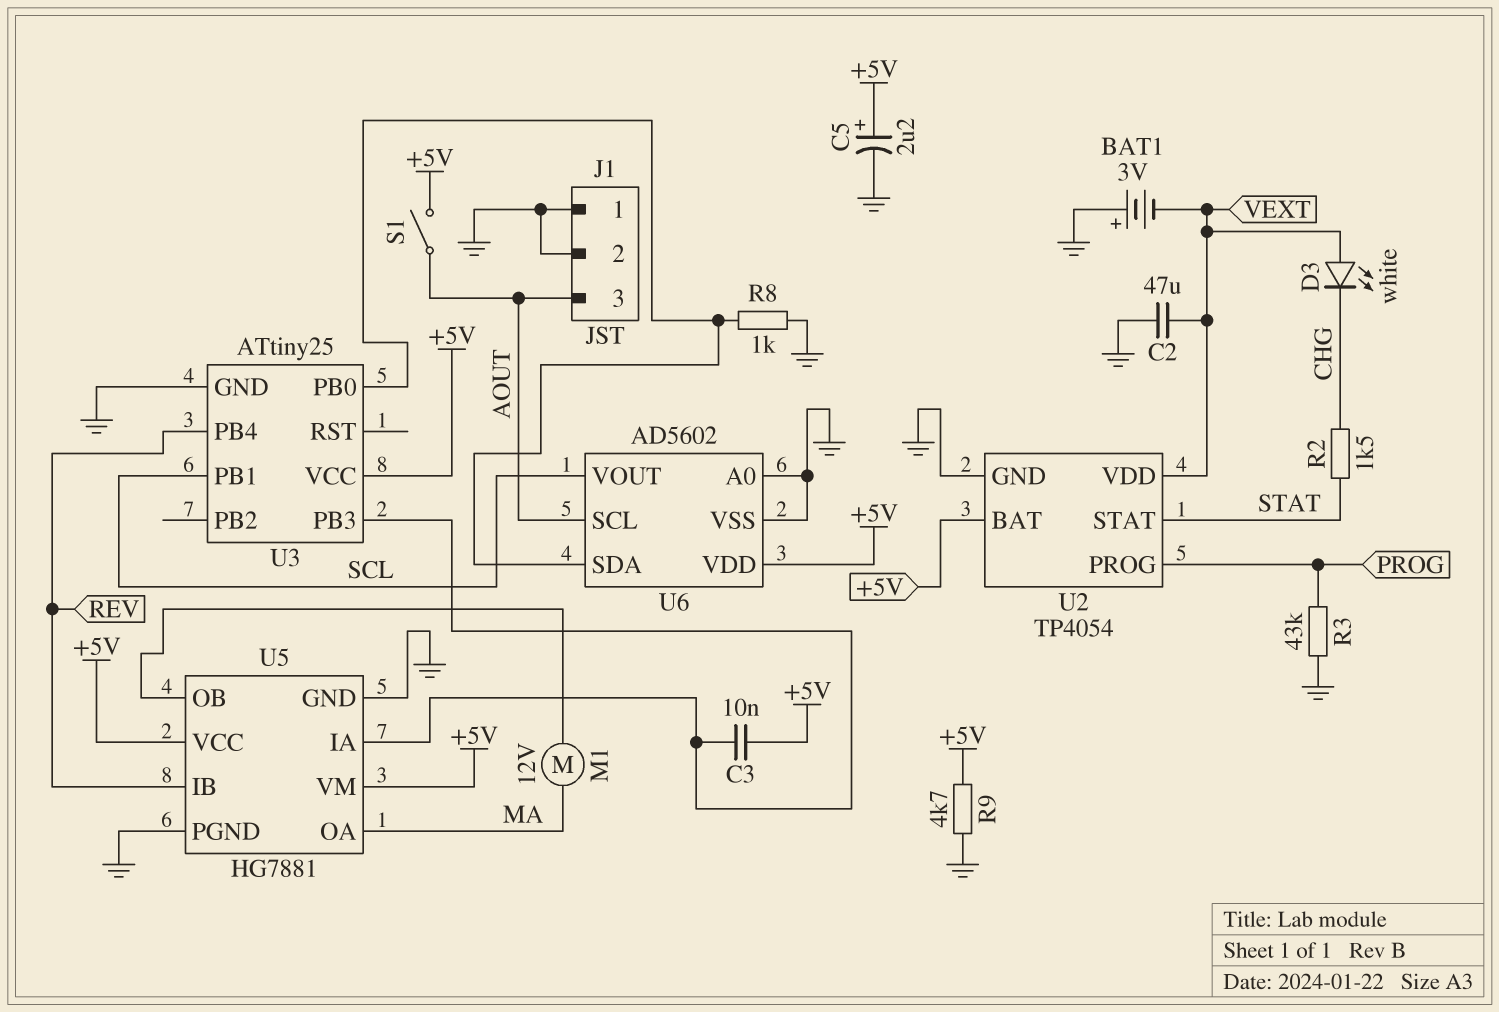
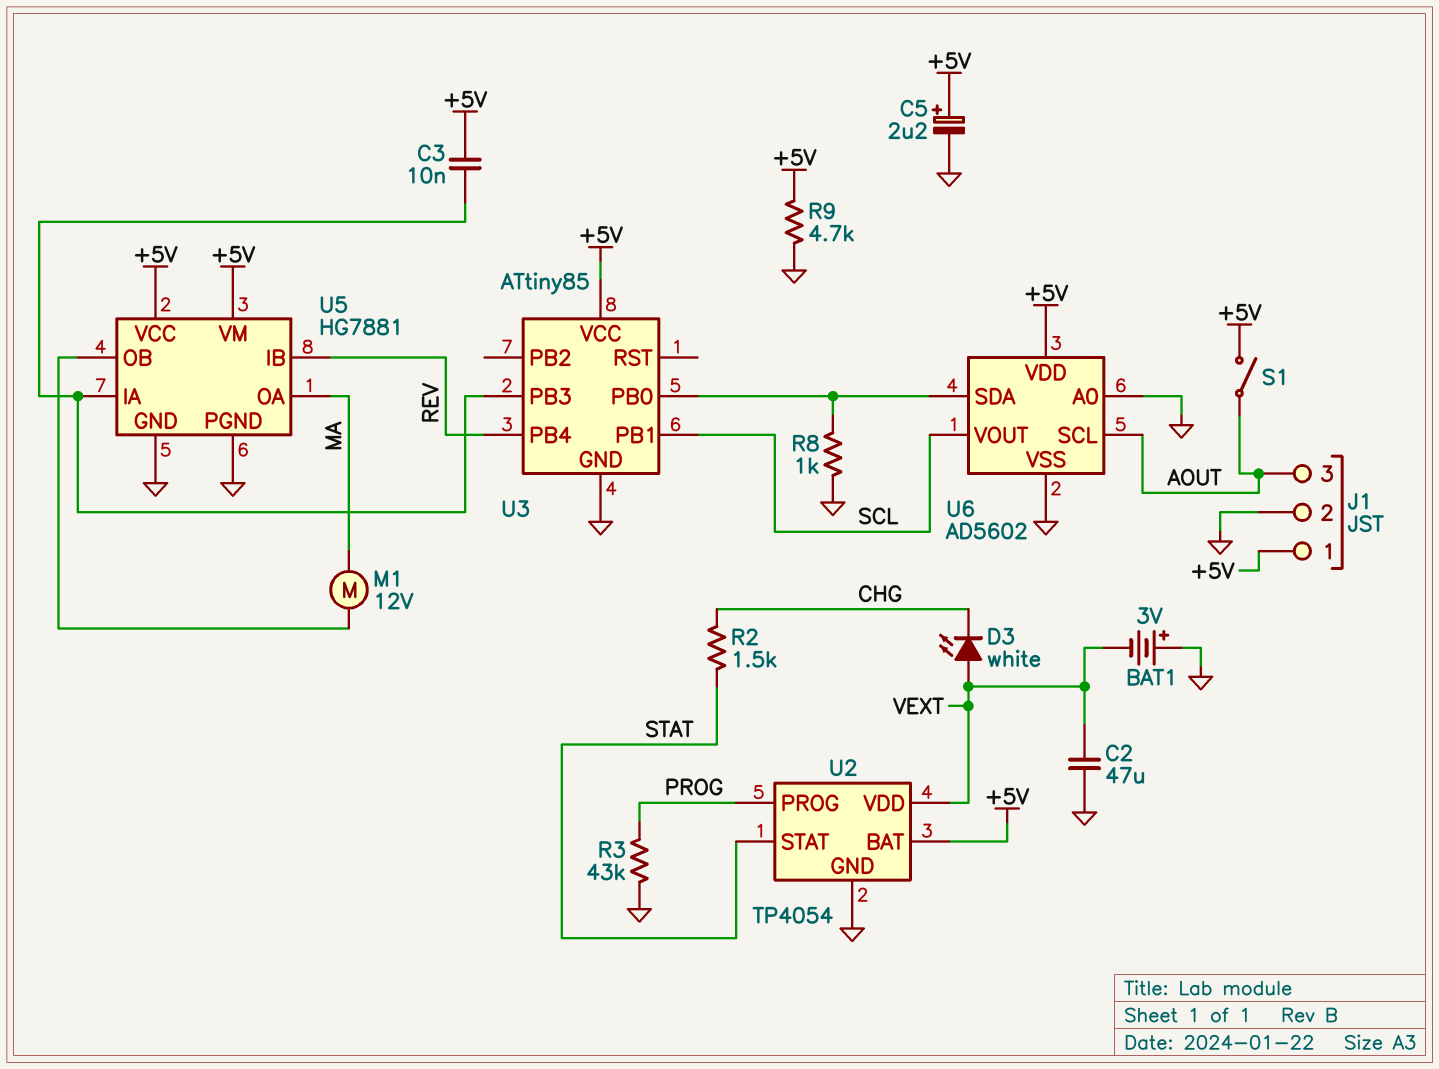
J1 pin 1: GND -> +5V
U3: ATtiny25 -> ATtiny85

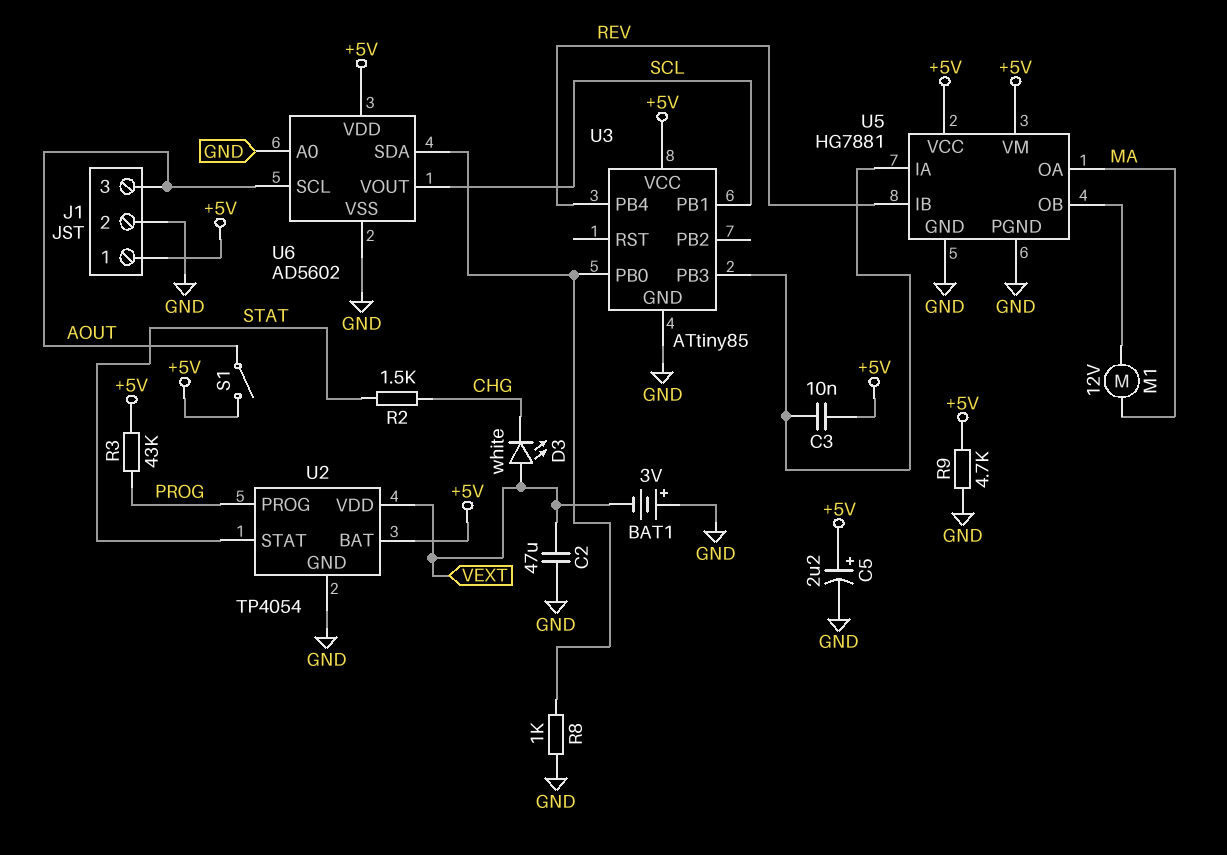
R3: 43k (GND, PROG) -> 43k (+5V, PROG)

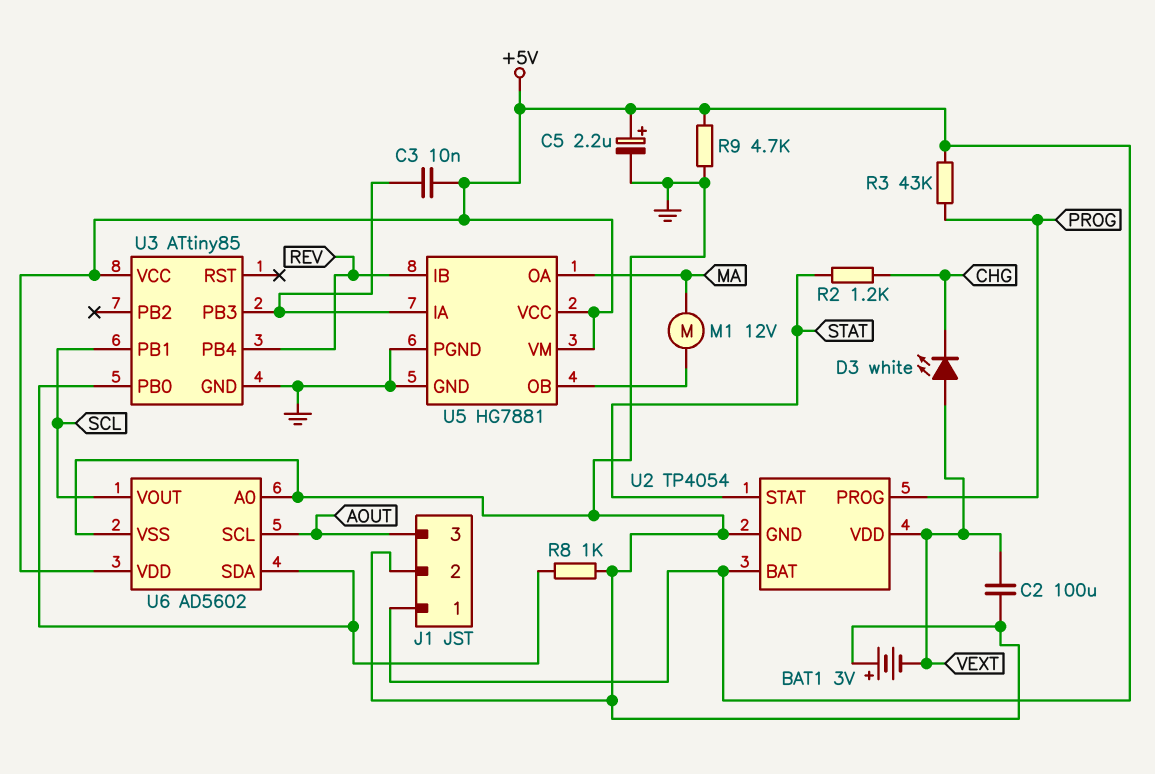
C2: 47uF (GND, VEXT) -> 100uF (GND, VEXT)
R2: 1.5k (CHG, STAT) -> 1.2k (CHG, STAT)
S1: switch (+5V, AOUT) -> none

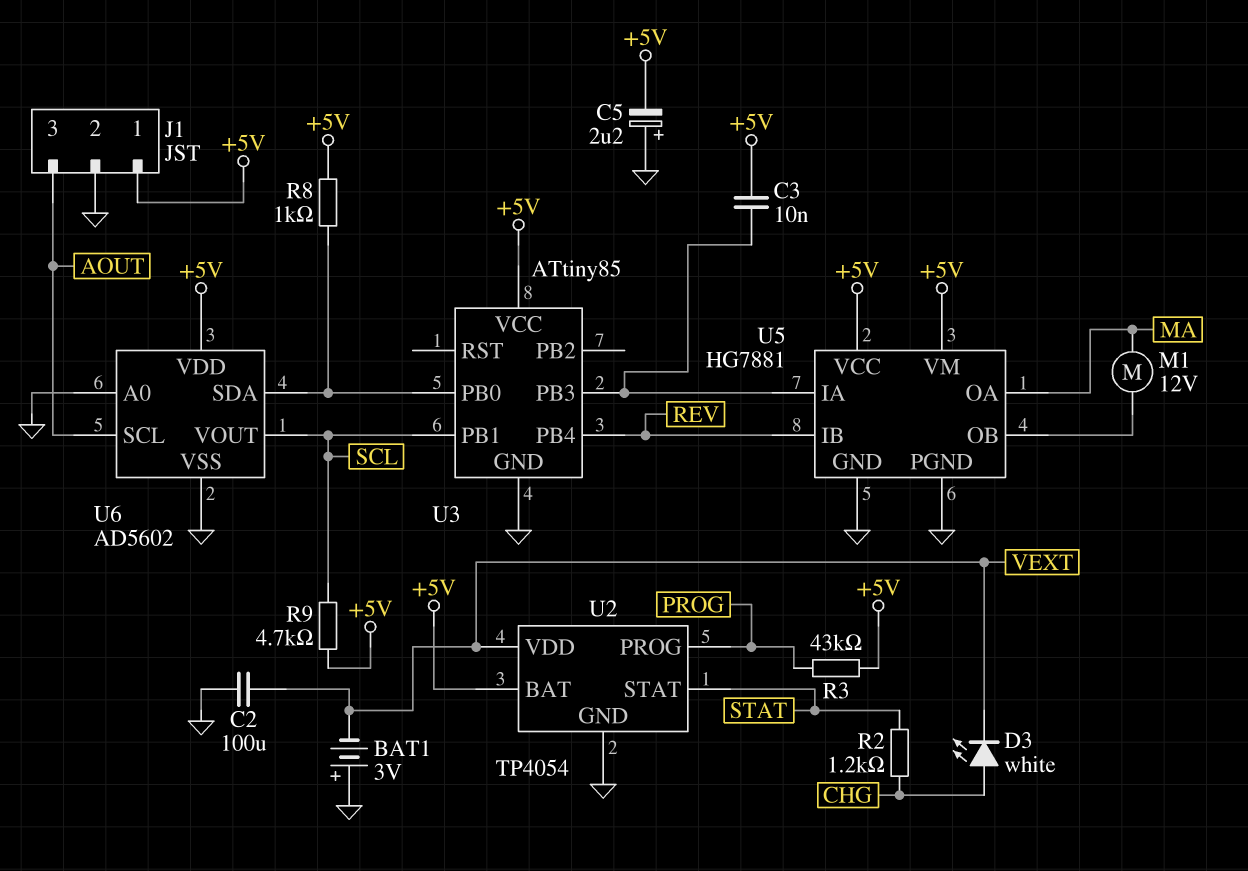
C5: 2.2uF (plus +5V, minus GND) -> 2.2uF (plus GND, minus +5V)
D3: LED white (A VEXT, K CHG) -> LED white (A CHG, K VEXT)
R8: 1k (GND, U3/PB0) -> 1k (+5V, U3/PB0)
R9: 4.7k (+5V, GND) -> 4.7k (+5V, SCL)

